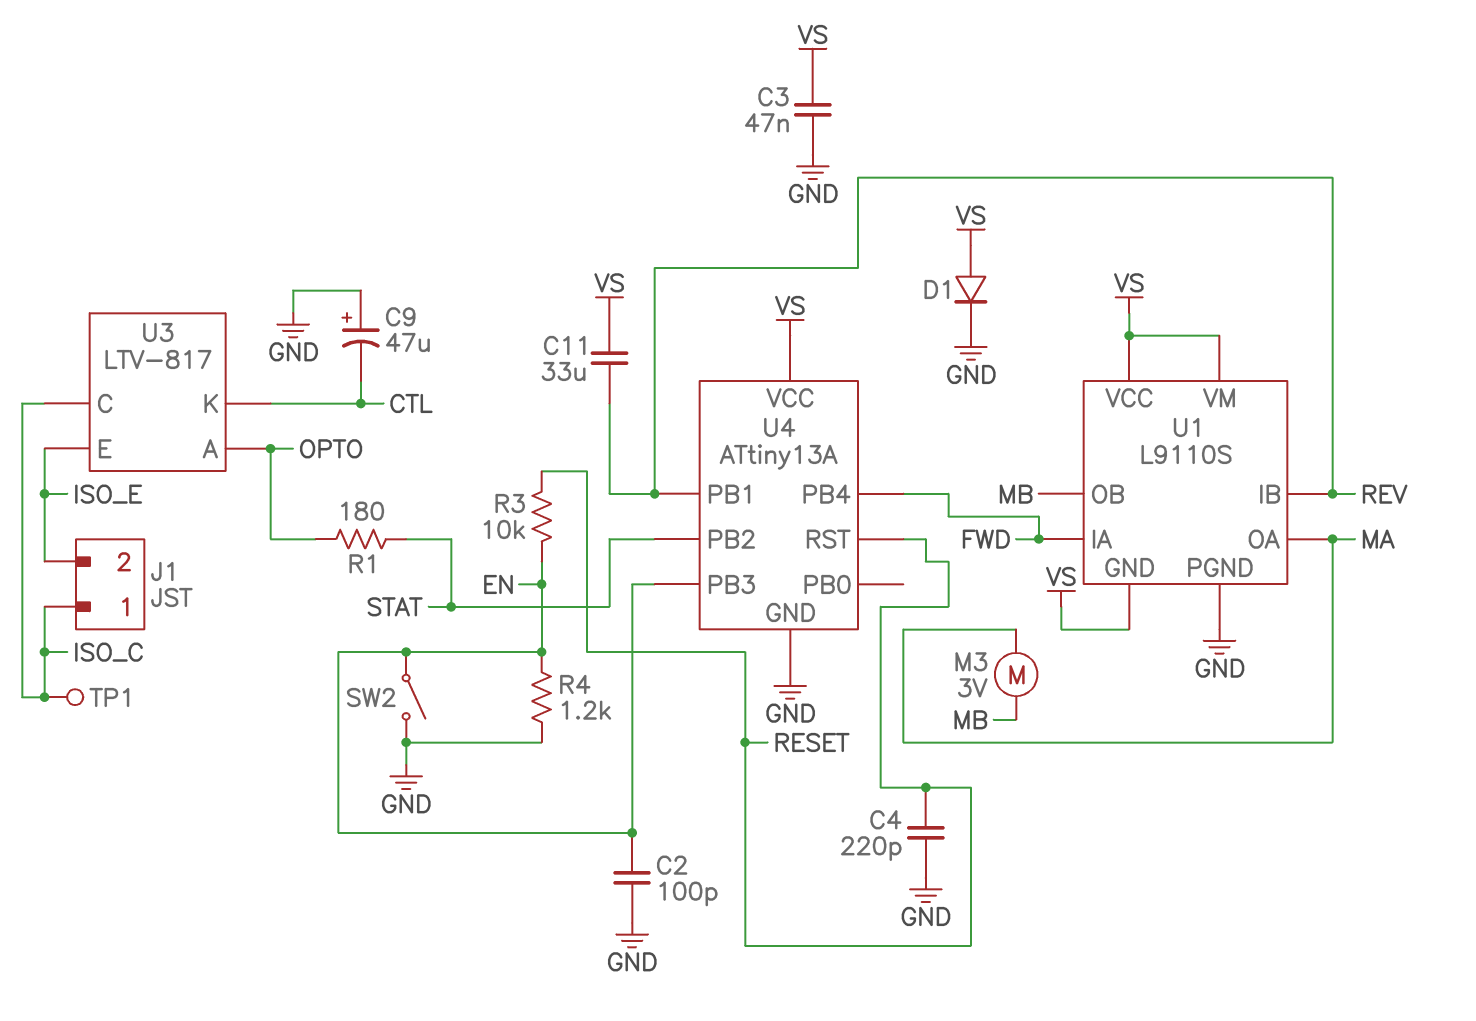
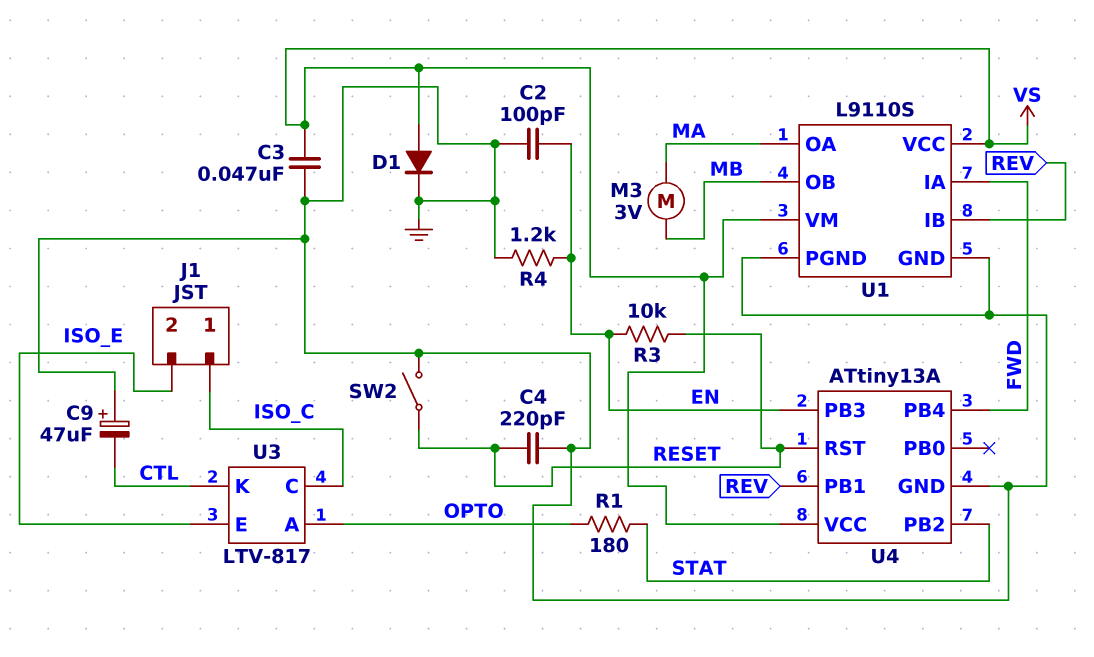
C11: 33uF (REV, VS) -> none
SW2: switch (EN, GND) -> switch (GND, RESET)
TP1: test point (ISO_C) -> none
U1 pin GND: VS -> GND

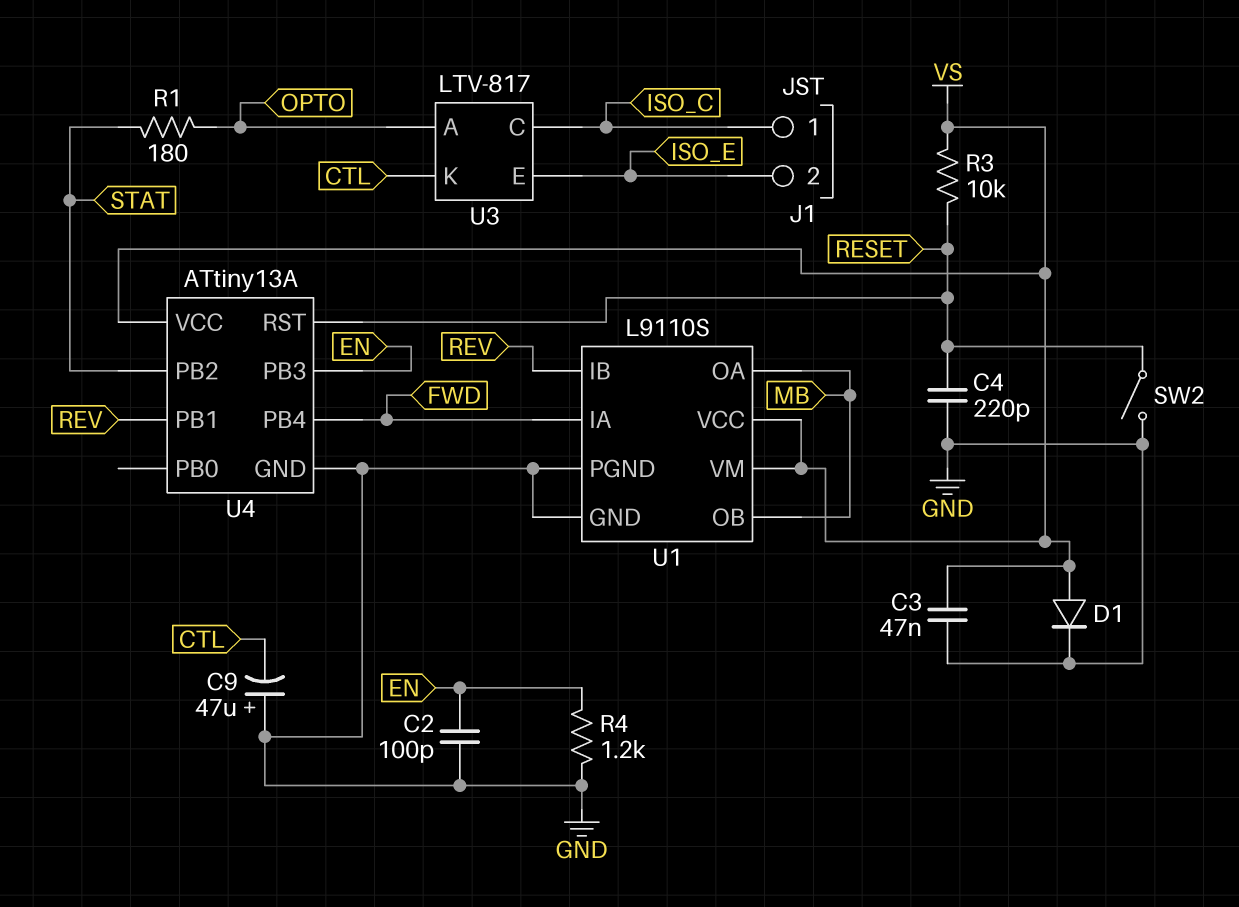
M3: motor 3V (MA, MB) -> none
R3: 10k (EN, RESET) -> 10k (RESET, VS)
U1 pin OA: MA -> MB

